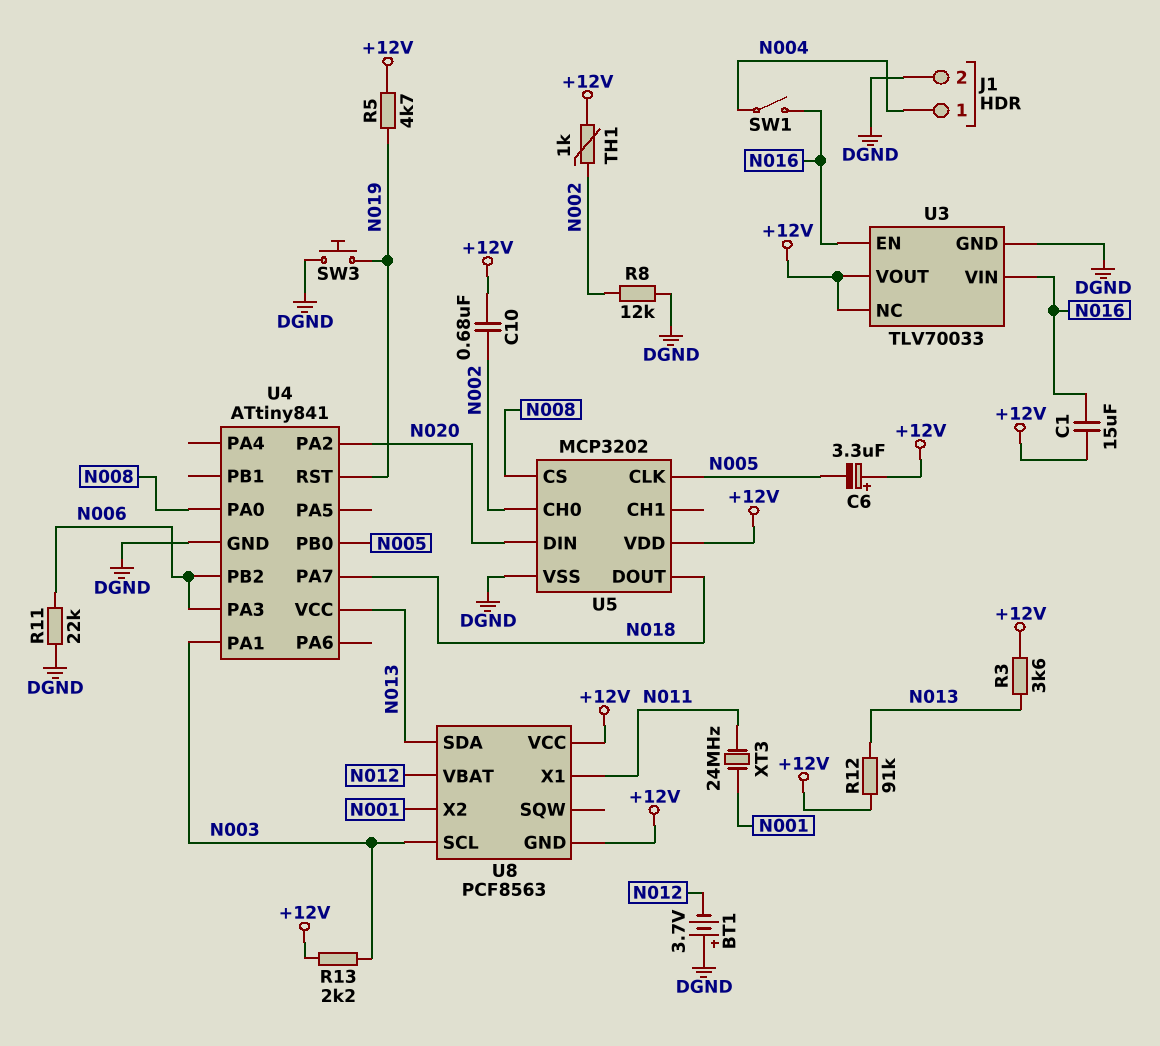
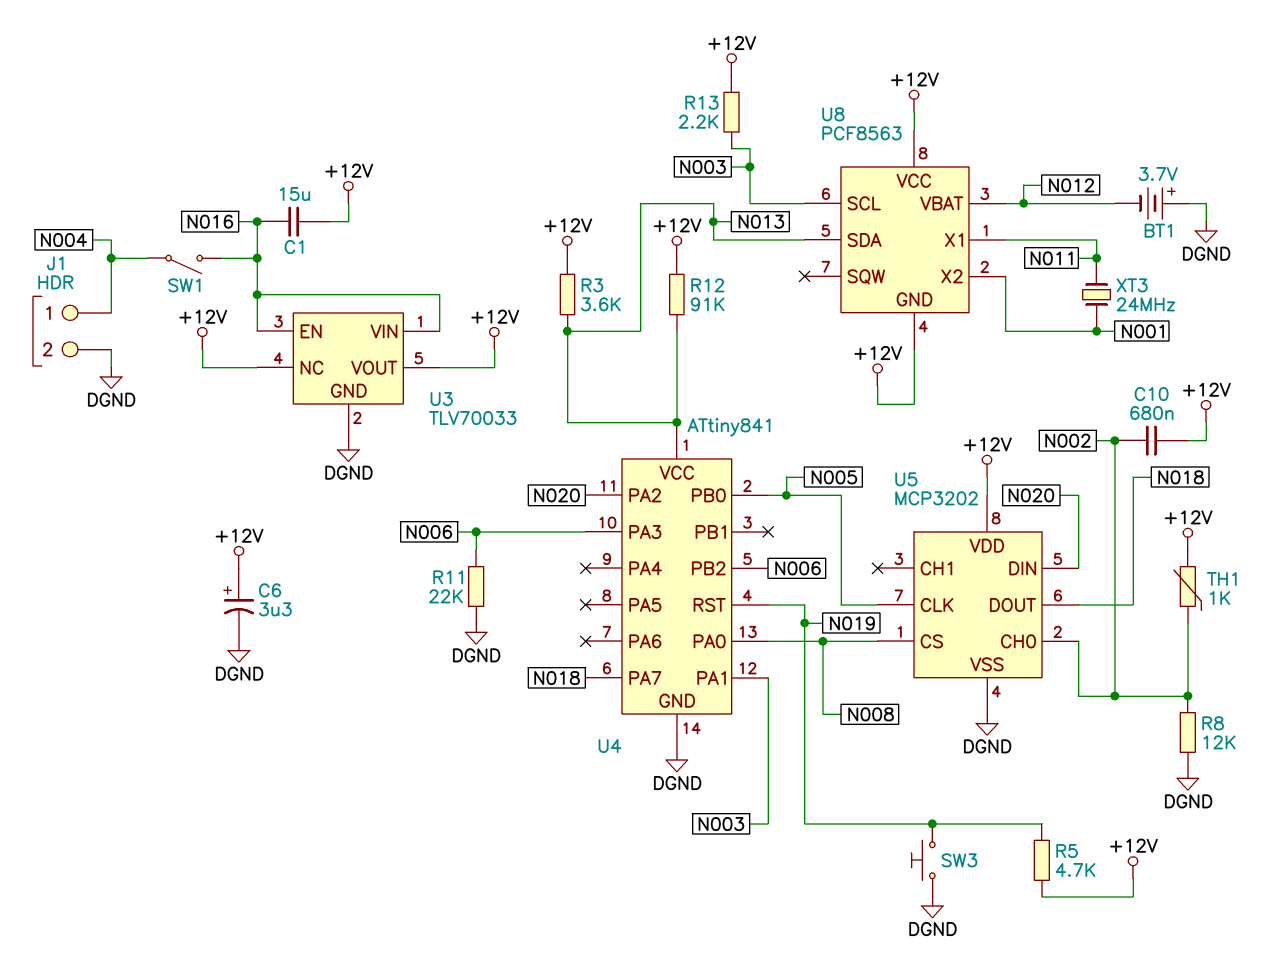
C6: 3.3uF (plus +12V, minus N005) -> 3.3uF (plus +12V, minus DGND)

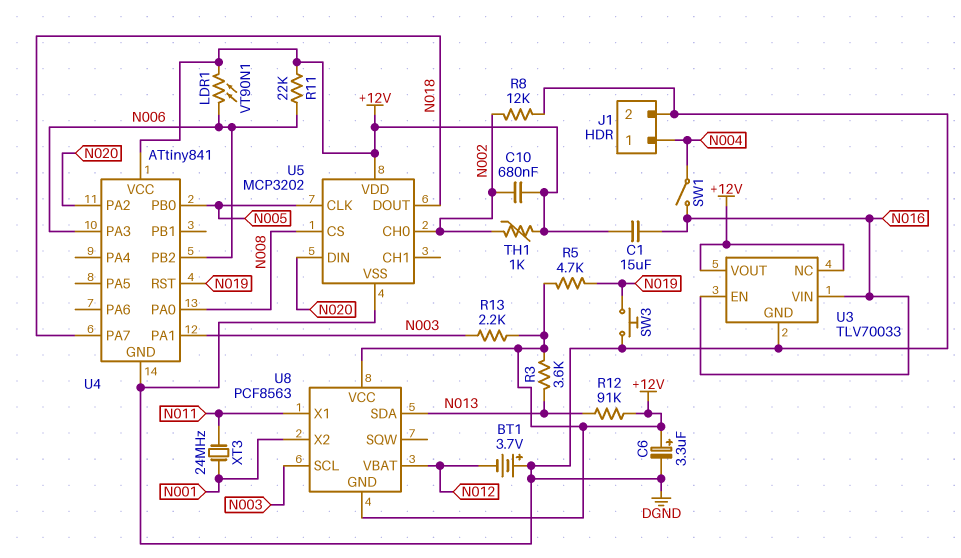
LDR1: none -> VT90N1 (+12V, N006)
R11: 22k (DGND, N006) -> 22k (+12V, N006)
U4 pin VCC: N013 -> +12V

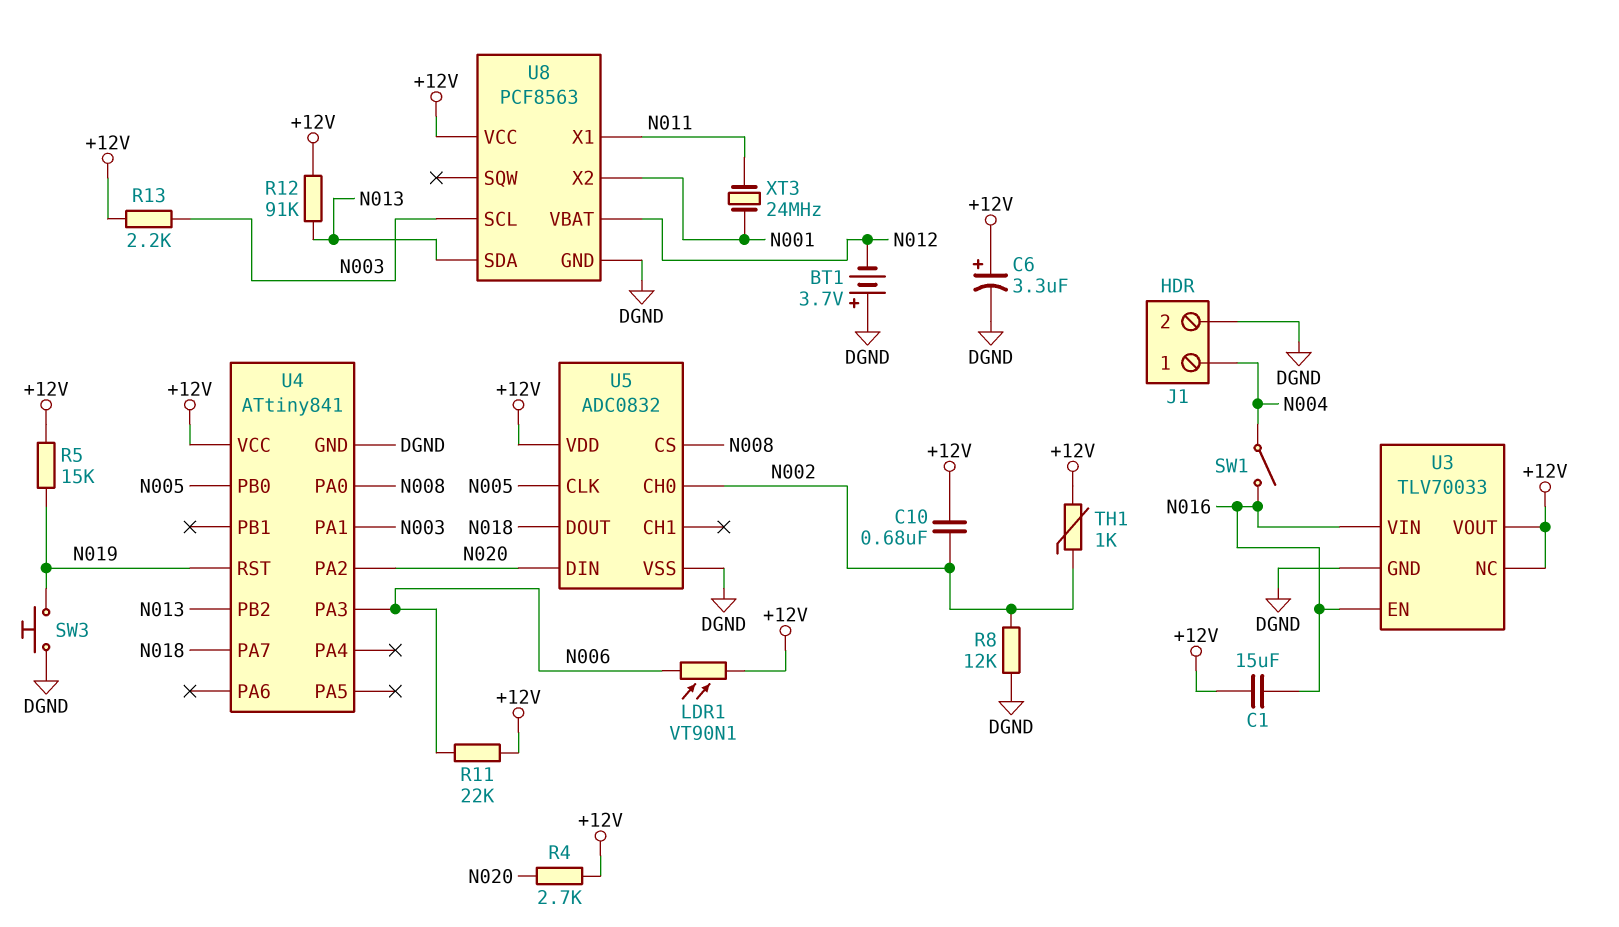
R3: 3.6k (+12V, N013) -> none
R4: none -> 2.7k (+12V, N020)
R5: 4.7k (+12V, N019) -> 15k (+12V, N019)
U4 pin PB2: N006 -> N013
U5: MCP3202 -> ADC0832
U8 pin GND: +12V -> DGND

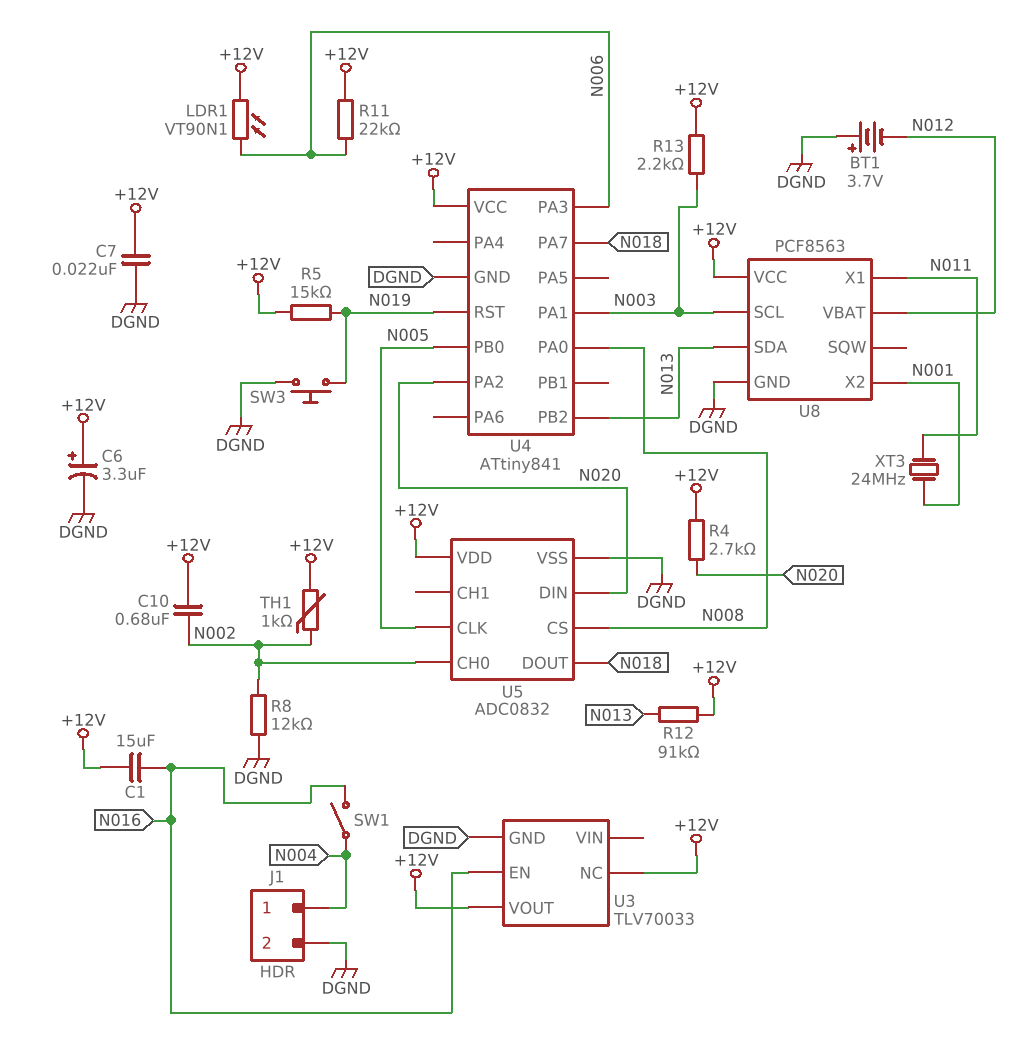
C7: none -> 22nF (+12V, DGND)
U3 pin VIN: N016 -> none

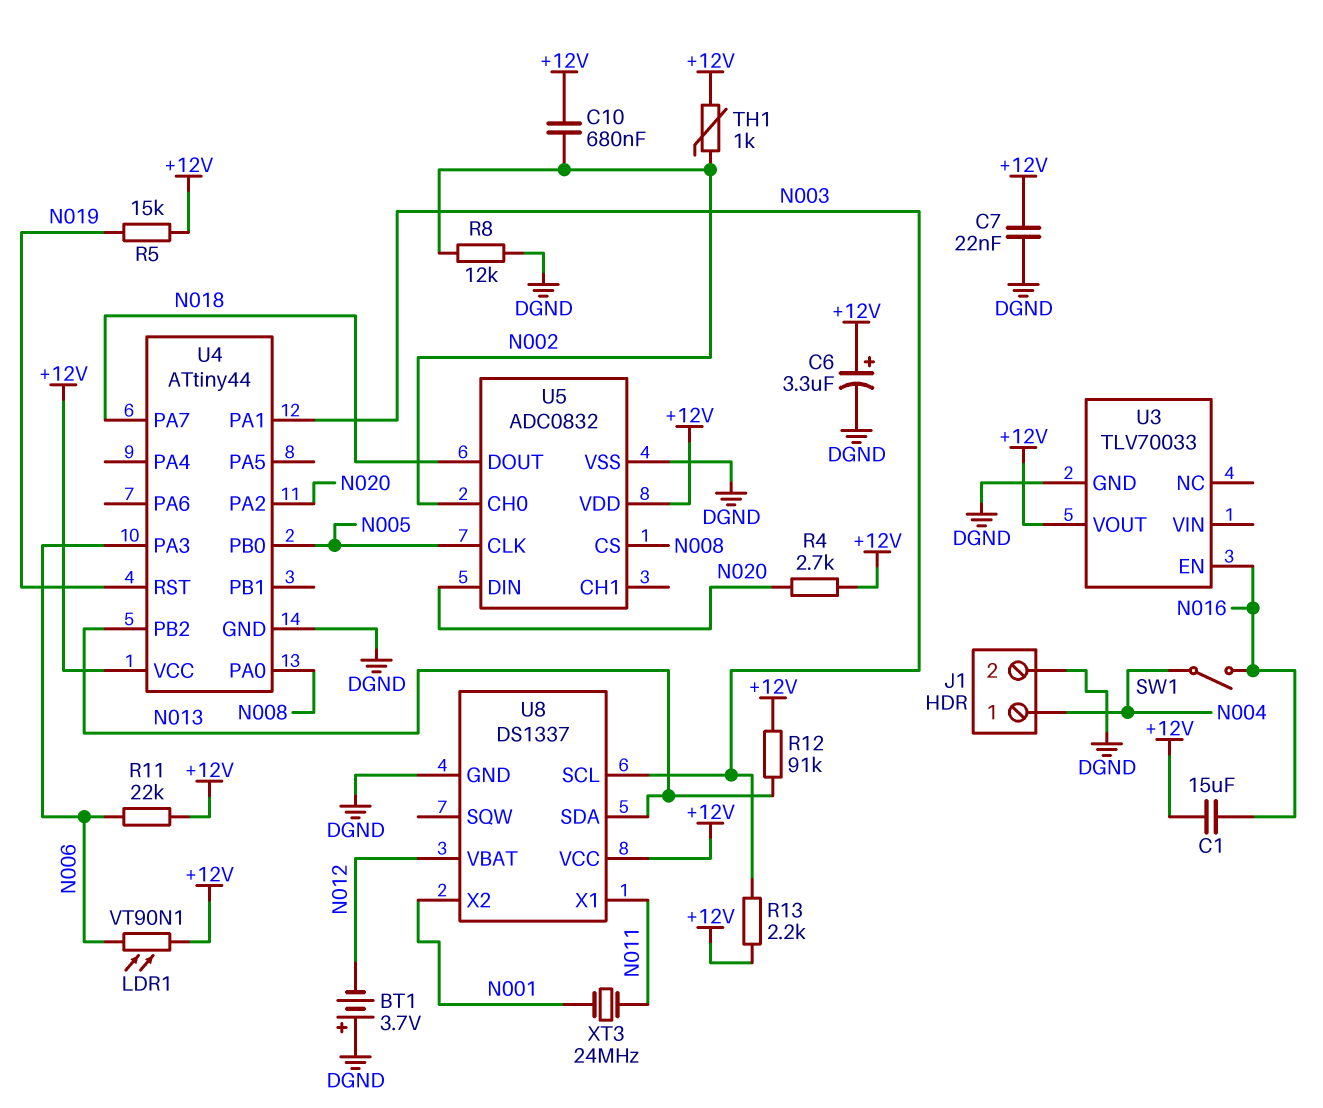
SW3: button (DGND, N019) -> none
U3 pin NC: +12V -> none
U4: ATtiny841 -> ATtiny44
U8: PCF8563 -> DS1337

